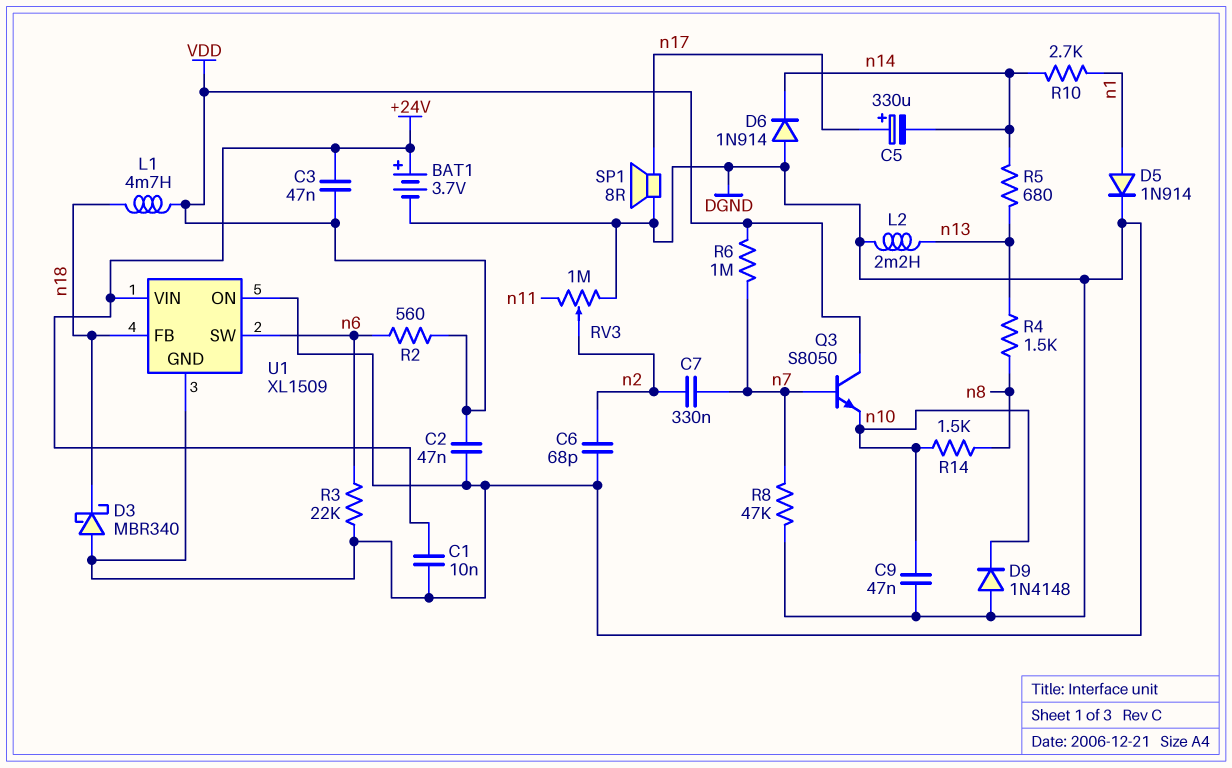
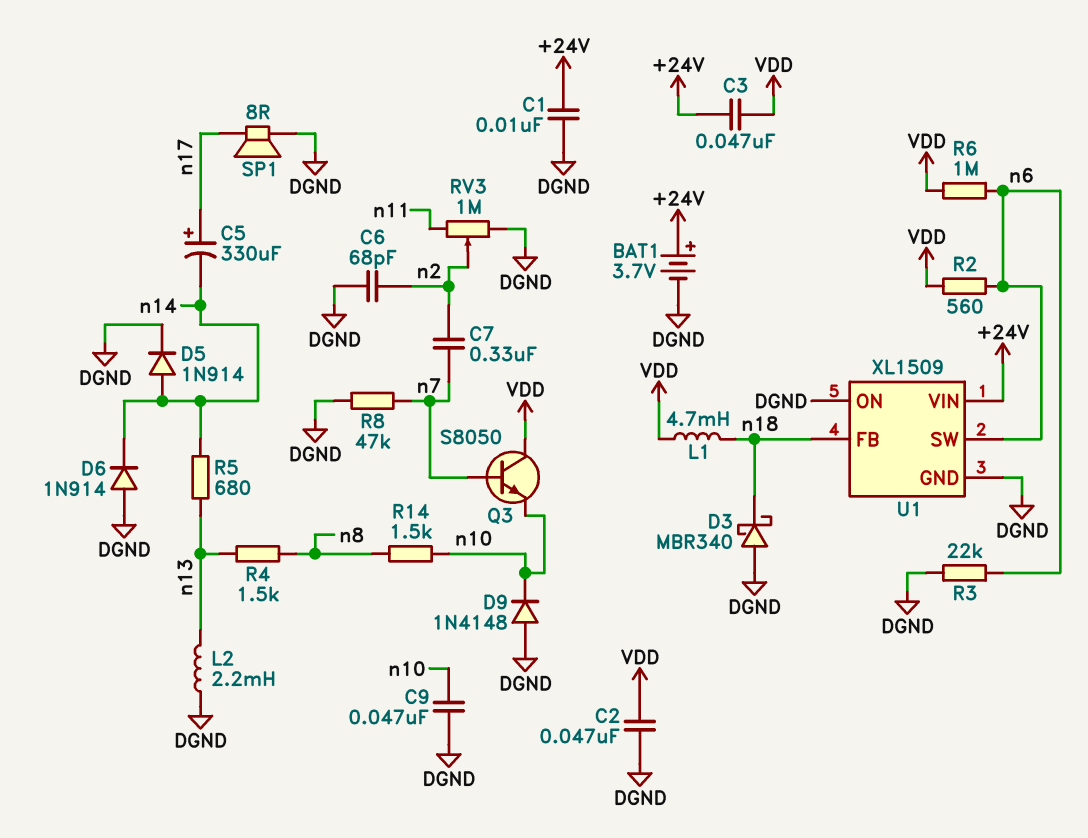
D5: diode 1N914 (A n1, K DGND) -> diode 1N914 (A n14, K DGND)
R6: 1M (VDD, n7) -> 1M (VDD, n6)
R10: 2.7k (n1, n14) -> none

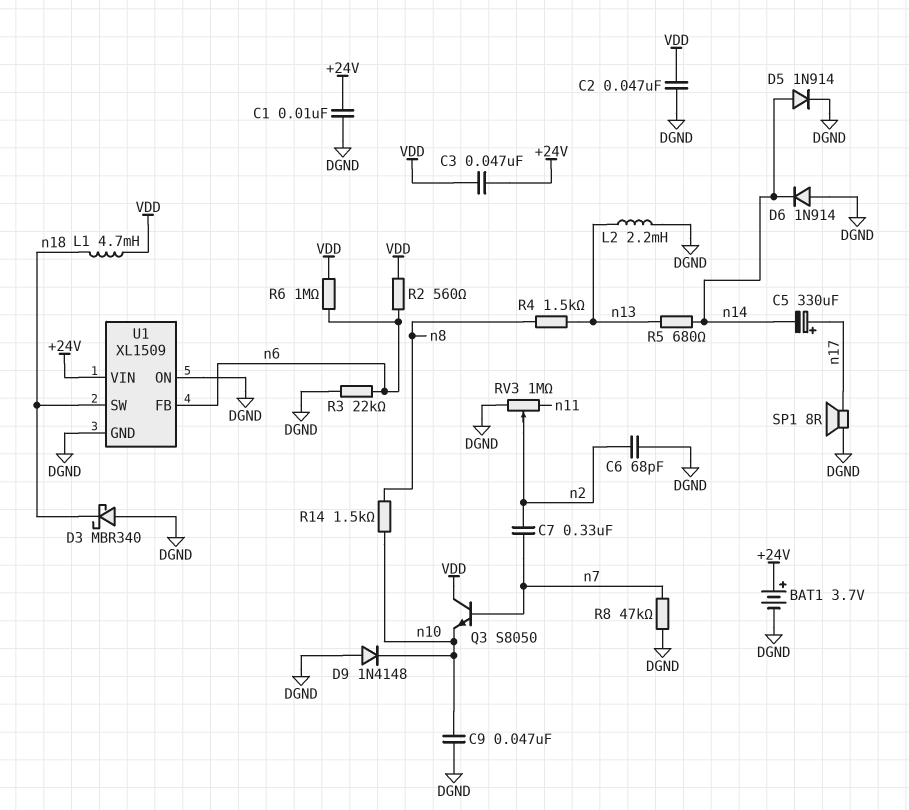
U1 pin FB: n18 -> n6
U1 pin SW: n6 -> n18

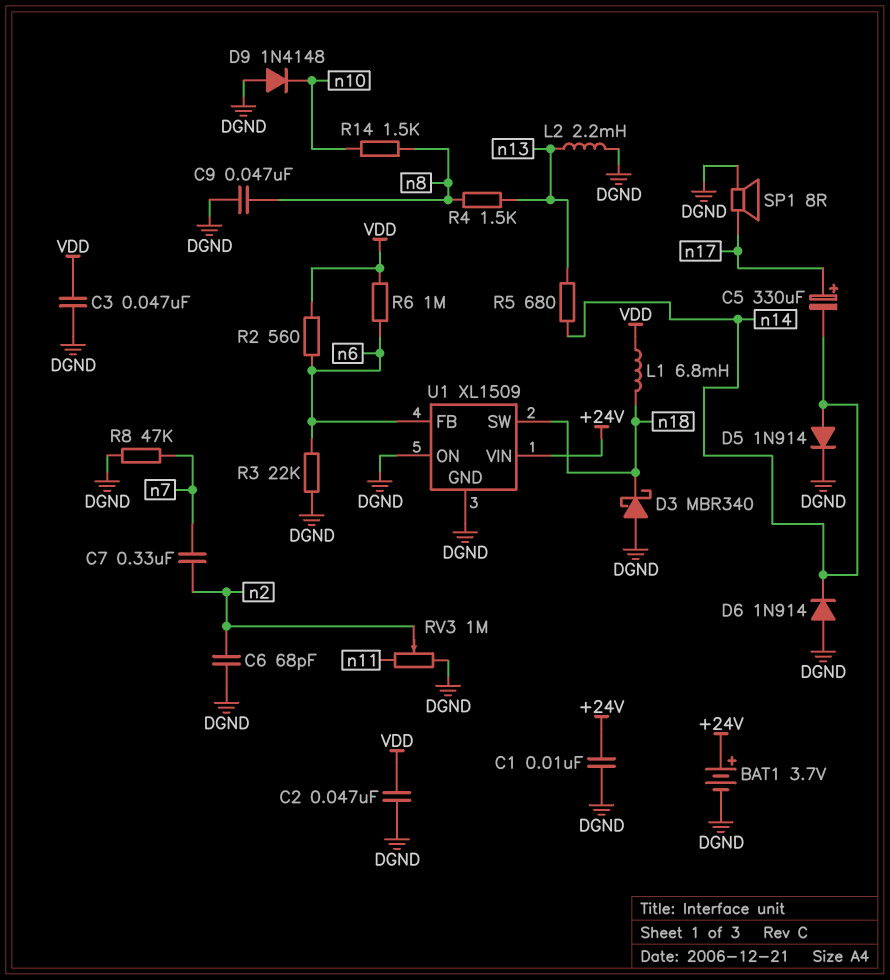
C3: 47nF (+24V, VDD) -> 47nF (DGND, VDD)
C9: 47nF (DGND, n10) -> 47nF (DGND, n8)
L1: 4.7mH (VDD, n18) -> 6.8mH (VDD, n18)
Q3: NPN S8050 (B n7, C VDD, E n10) -> none

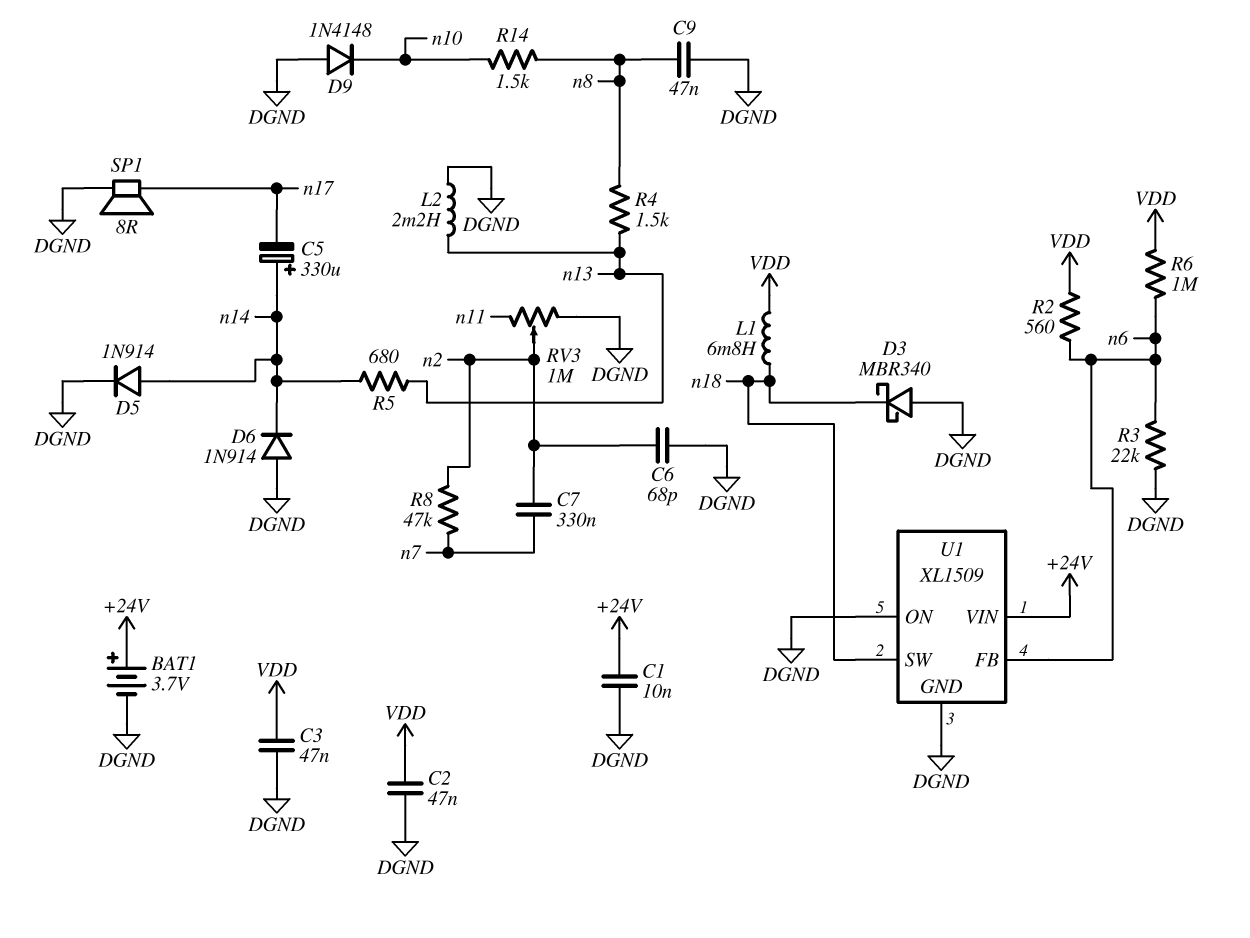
C5: 330uF (plus n17, minus n14) -> 330uF (plus n14, minus n17)
R8: 47k (DGND, n7) -> 47k (n2, n7)

